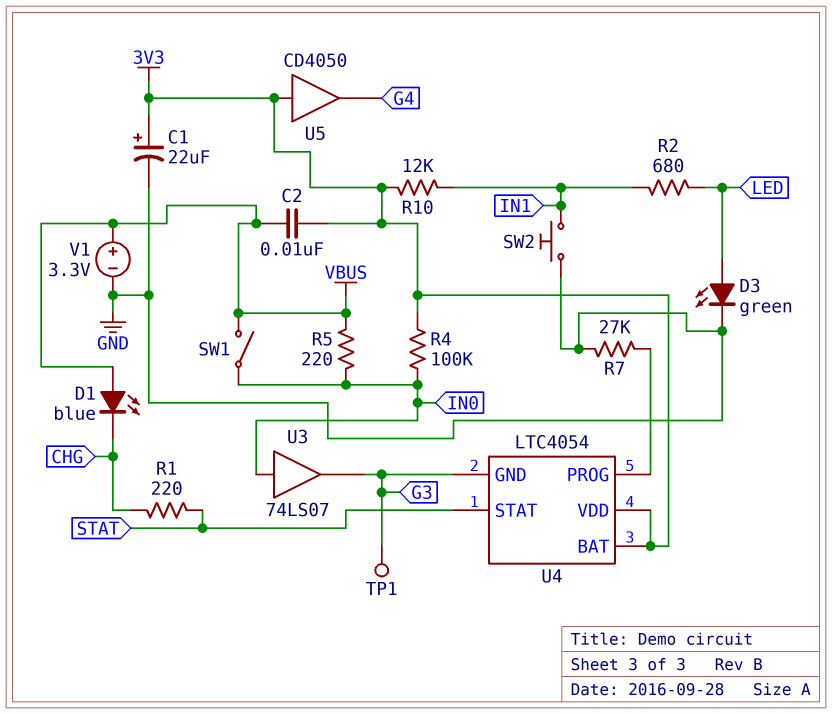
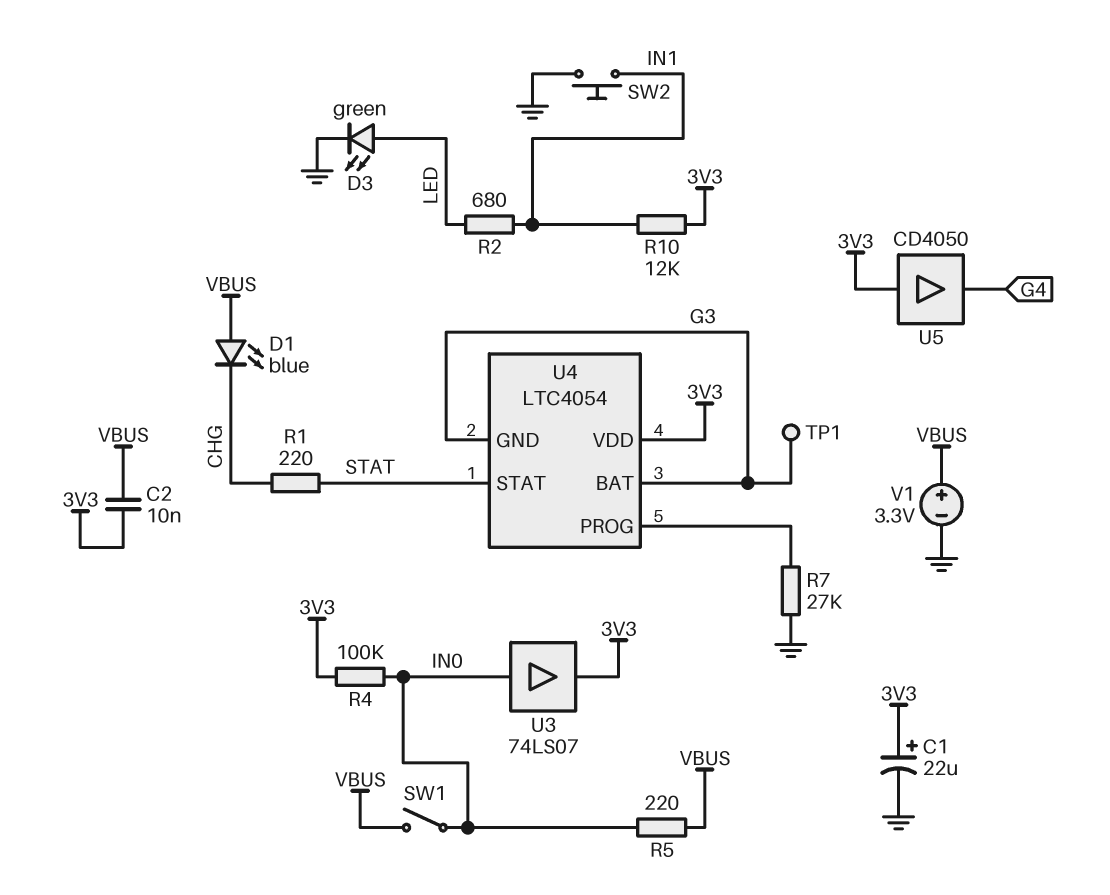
U3: buffer 74LS07 (in IN0, out G3) -> buffer 74LS07 (in IN0, out 3V3)
U4 pin BAT: 3V3 -> G3

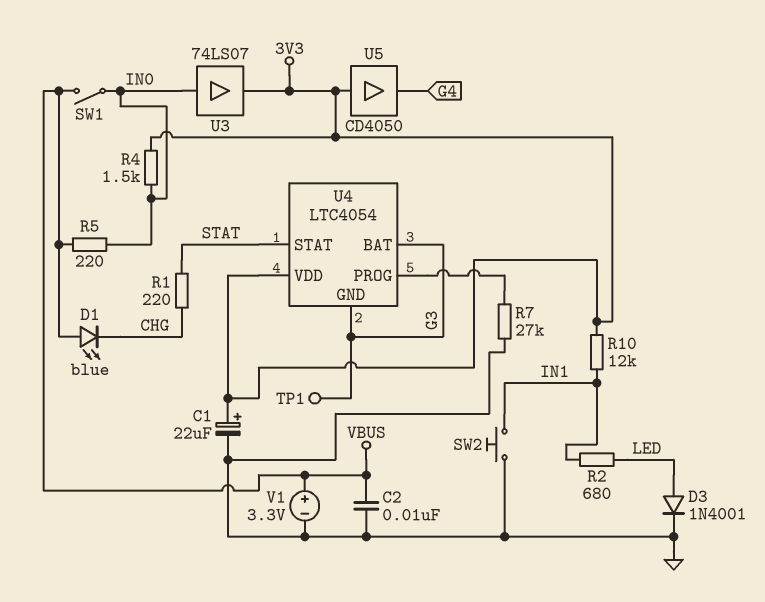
C2: 10nF (3V3, VBUS) -> 10nF (GND, VBUS)
D3: LED green (A LED, K GND) -> diode 1N4001 (A LED, K GND)
R4: 100k (3V3, IN0) -> 1.5k (3V3, IN0)

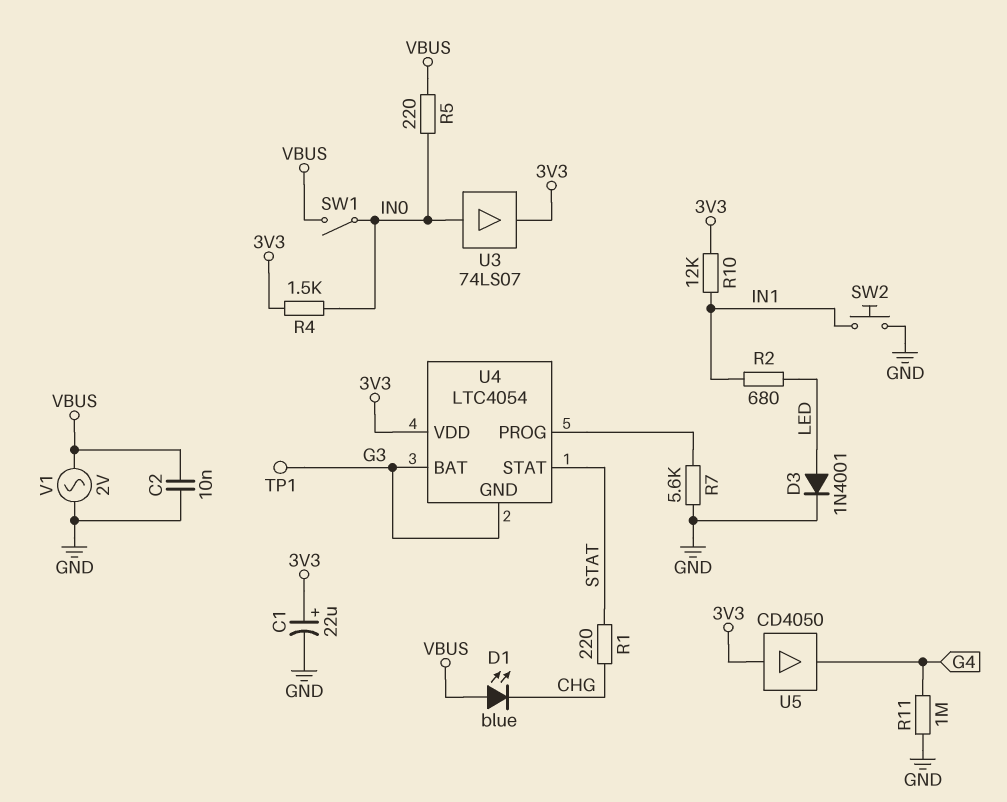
R7: 27k (GND, U4/PROG) -> 5.6k (GND, U4/PROG)
R11: none -> 1M (G4, GND)
V1: 3.3V (plus VBUS, minus GND) -> AC 2V (GND, VBUS)

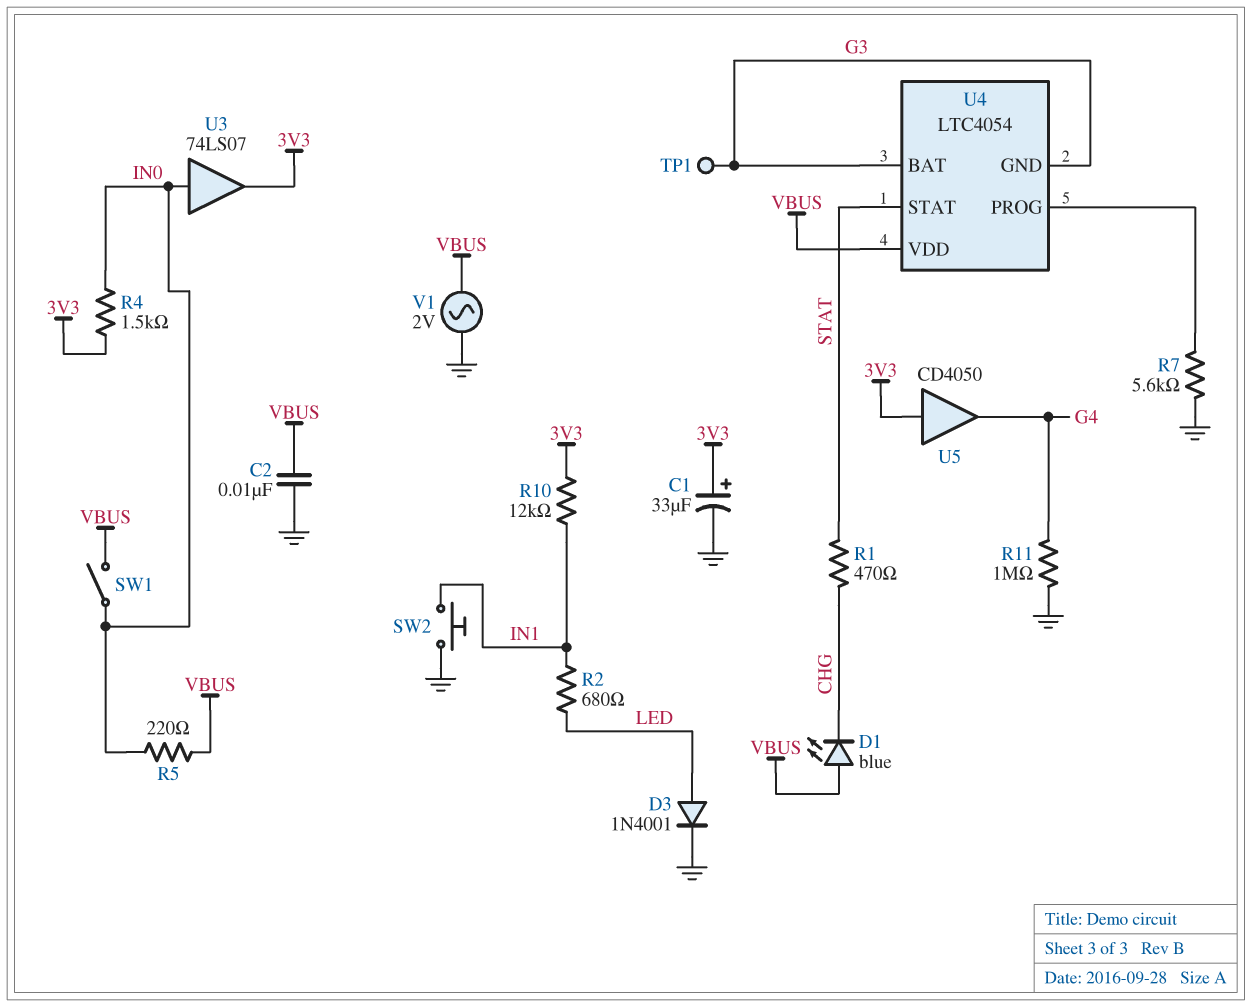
C1: 22uF (plus 3V3, minus GND) -> 33uF (plus 3V3, minus GND)
R1: 220 (CHG, STAT) -> 470 (CHG, STAT)
U4 pin VDD: 3V3 -> VBUS

